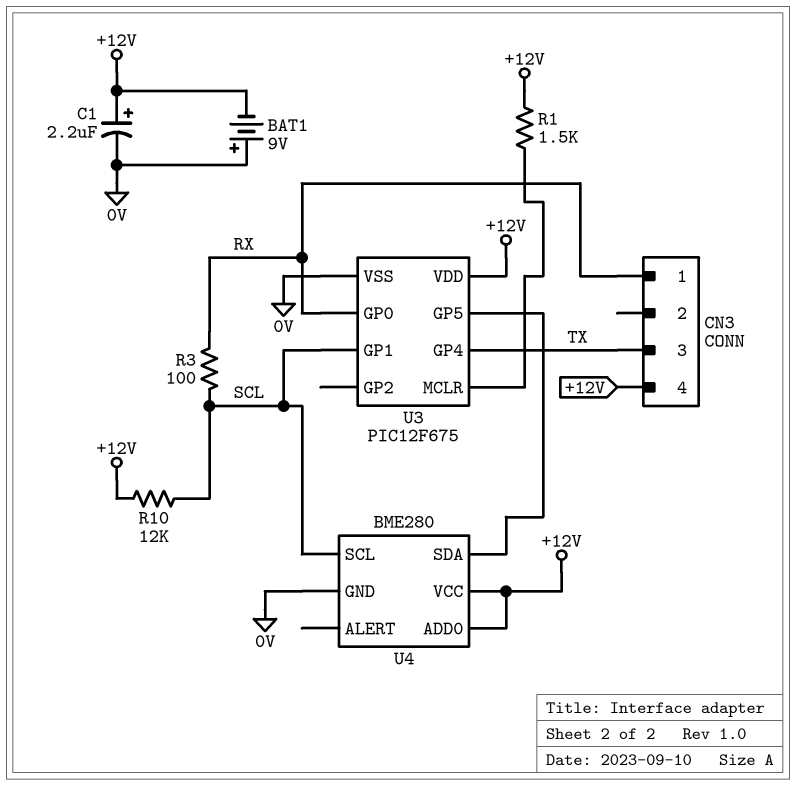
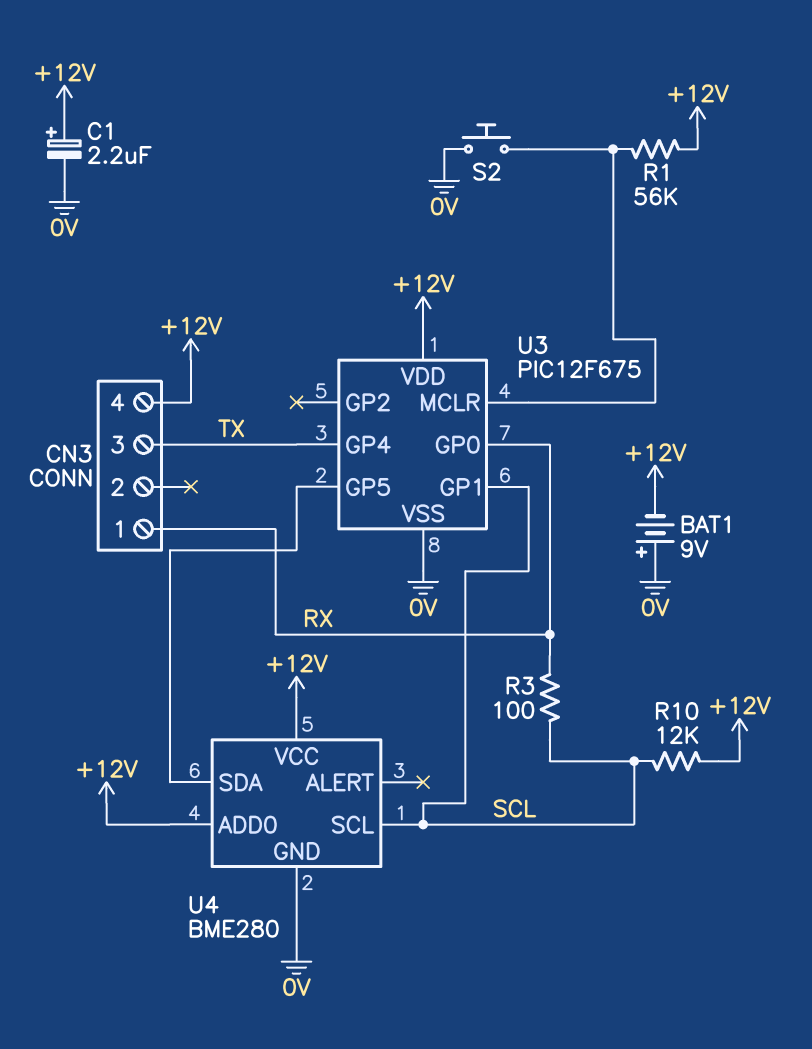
R1: 1.5k (+12V, U3/MCLR) -> 56k (+12V, U3/MCLR)
S2: none -> button (0V, U3/MCLR)

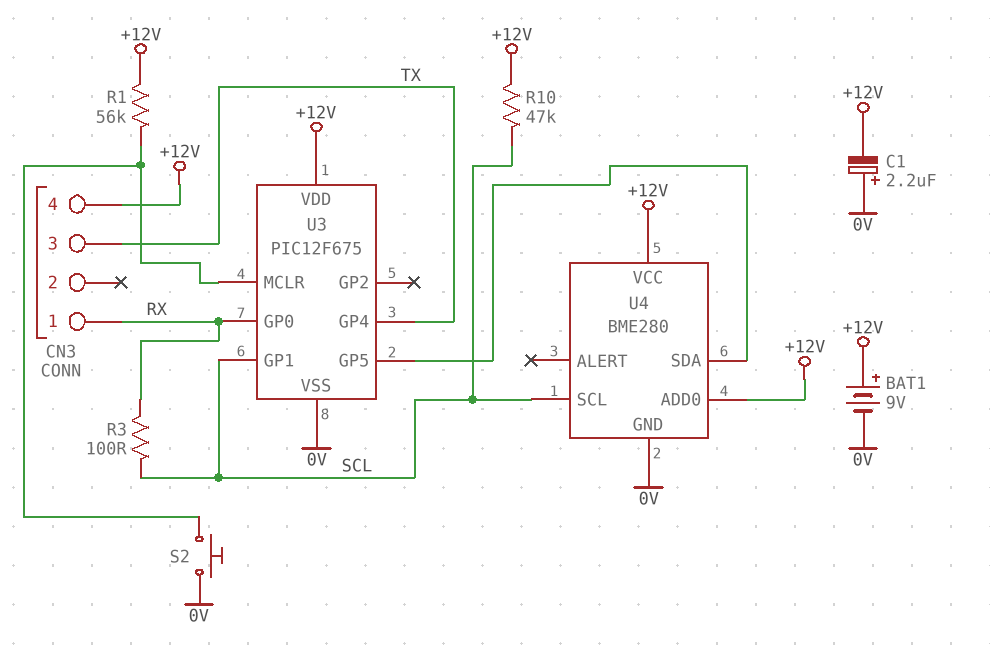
BAT1: 9V (plus 0V, minus +12V) -> 9V (plus +12V, minus 0V)
C1: 2.2uF (plus +12V, minus 0V) -> 2.2uF (plus 0V, minus +12V)
R10: 12k (+12V, SCL) -> 47k (+12V, SCL)

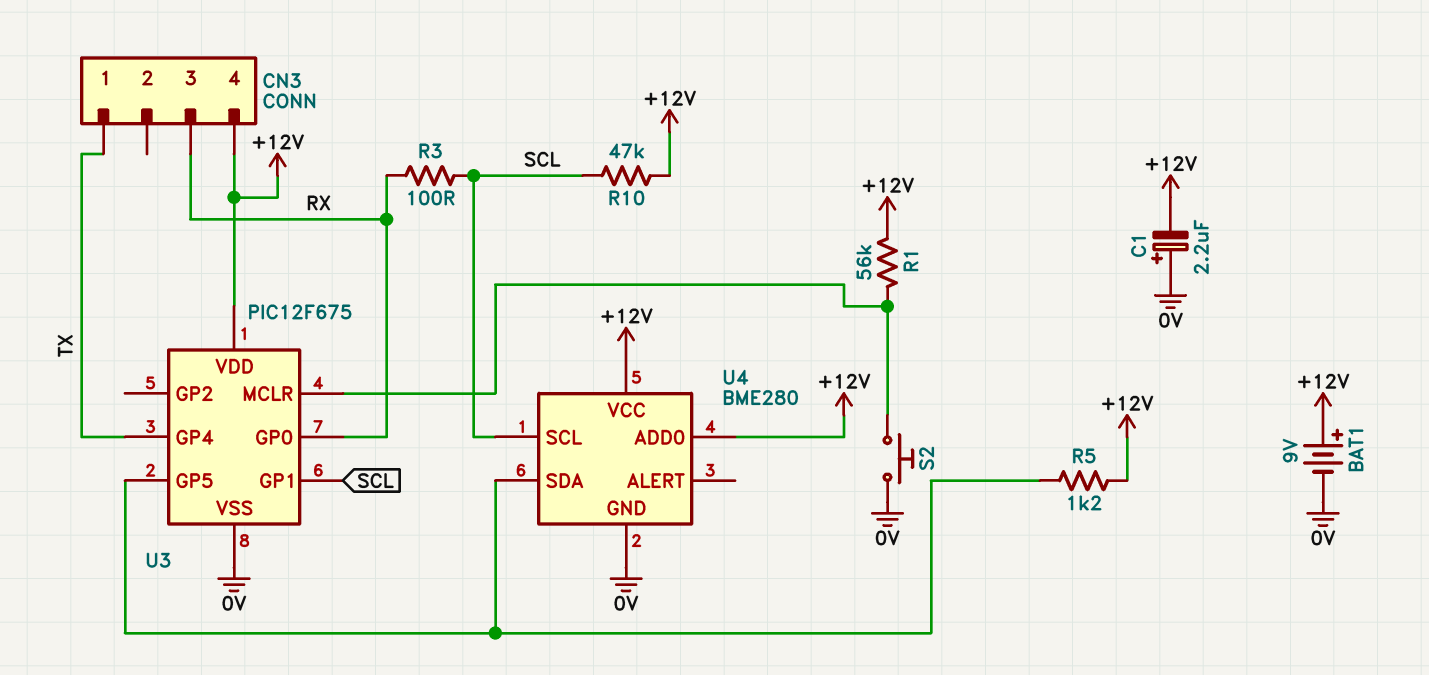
CN3 pin 1: RX -> TX
CN3 pin 3: TX -> RX
R5: none -> 1.2k (+12V, U3/GP5)

